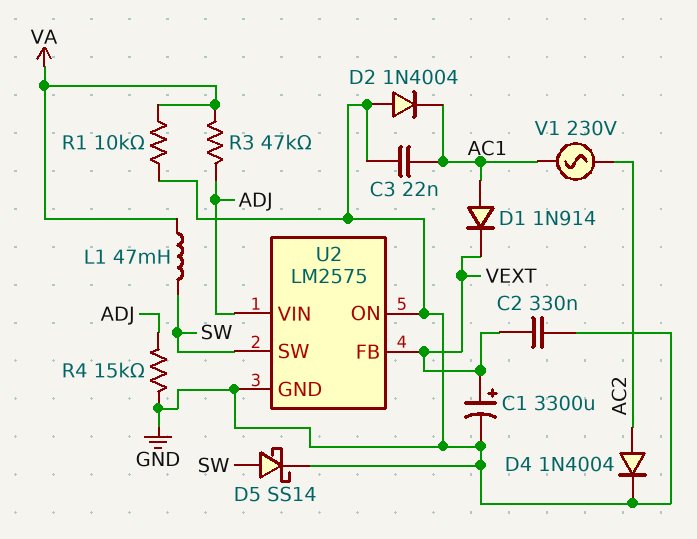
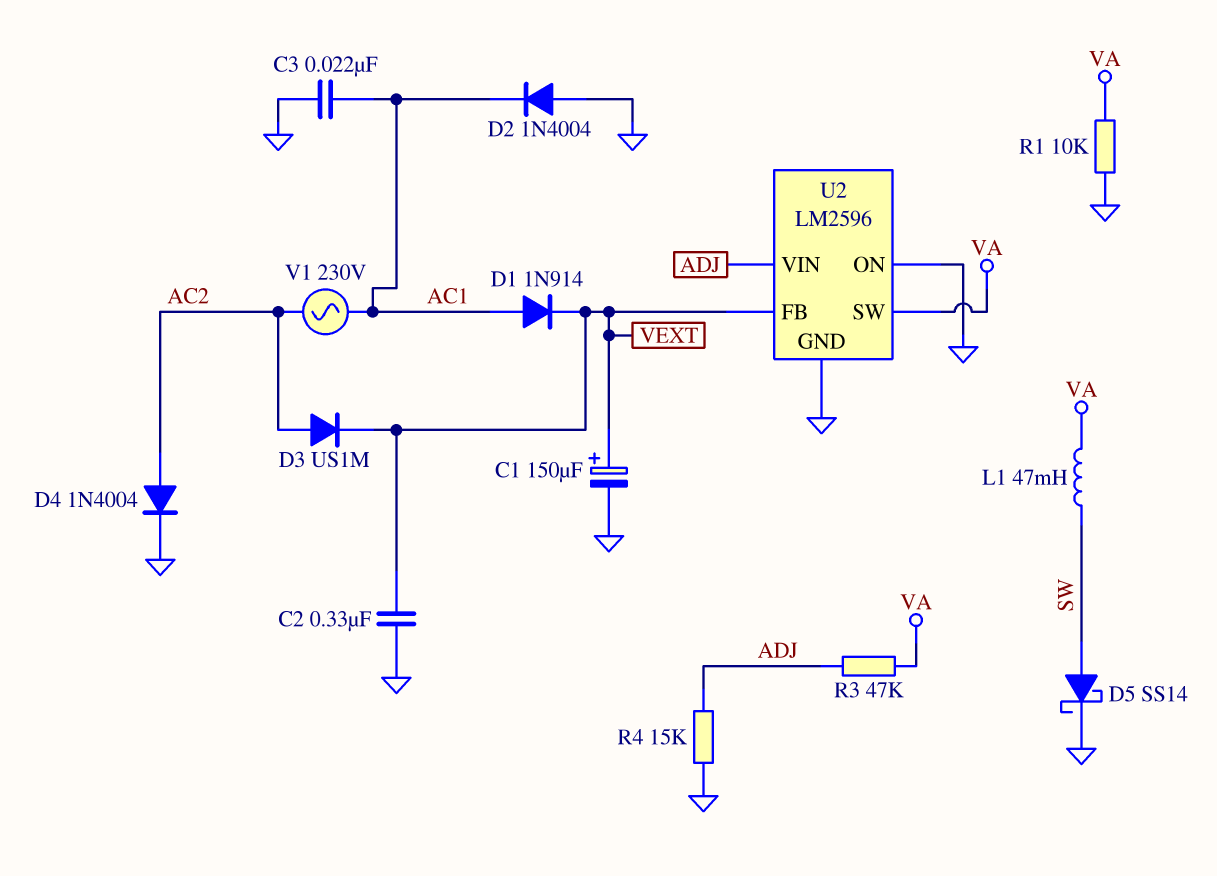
C1: 3300uF (plus VEXT, minus GND) -> 150uF (plus VEXT, minus GND)
D3: none -> diode US1M (A AC2, K VEXT)
U2: LM2575 -> LM2596
U2 pin SW: SW -> VA

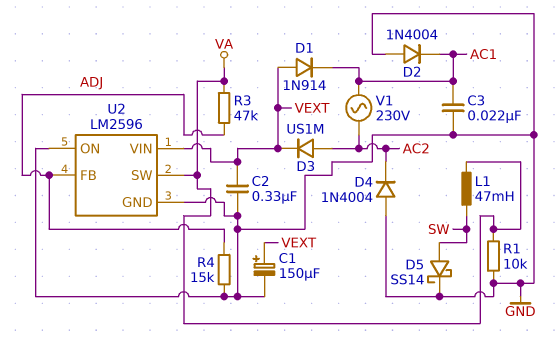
D1: diode 1N914 (A AC1, K VEXT) -> diode 1N914 (A VEXT, K AC1)
D4: diode 1N4004 (A AC2, K GND) -> diode 1N4004 (A GND, K AC2)
U2 pin FB: VEXT -> ADJ
U2 pin VIN: ADJ -> VEXT

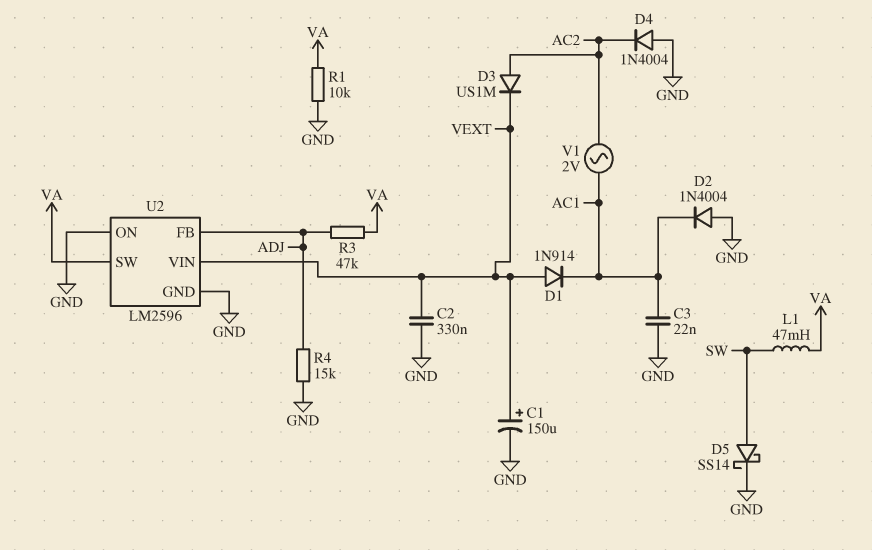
V1: AC 230V (AC1, AC2) -> AC 2V (AC1, AC2)

